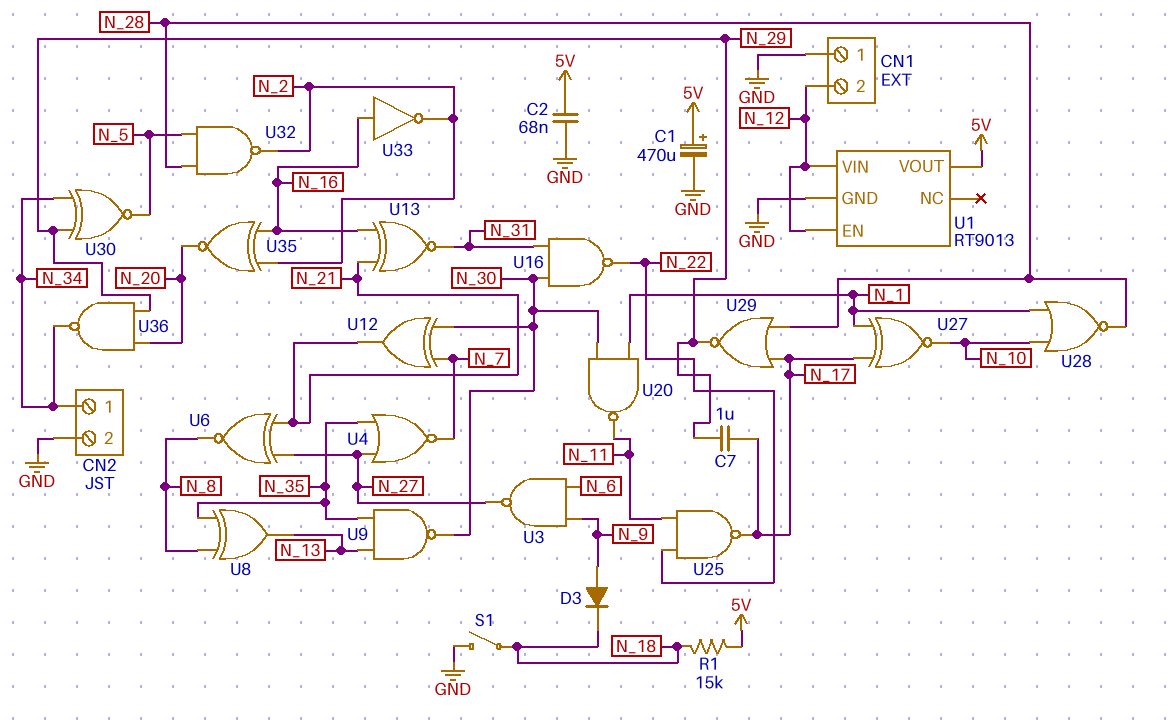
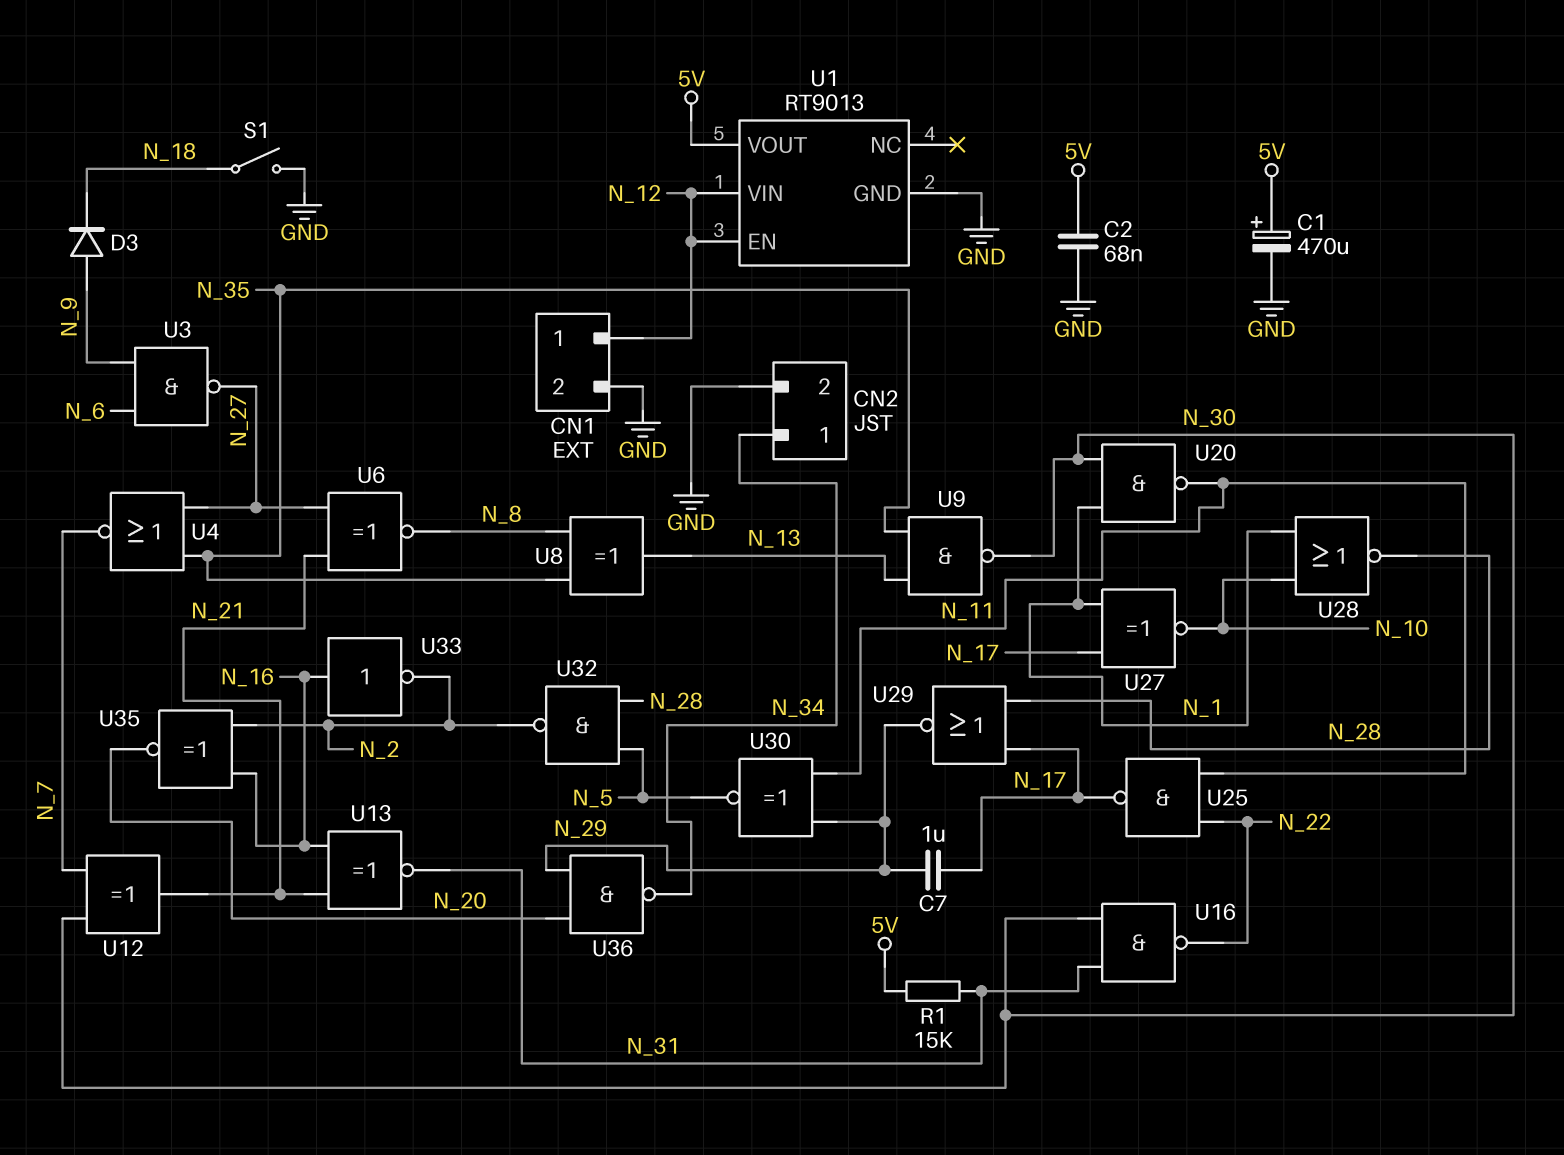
CN1 pin 1: GND -> N_12
CN1 pin 2: N_12 -> GND
R1: 15k (5V, N_18) -> 15k (5V, N_31)
U30: XNOR (in N_29, in N_34, out N_5) -> XNOR (in N_11, in N_29, out N_5)

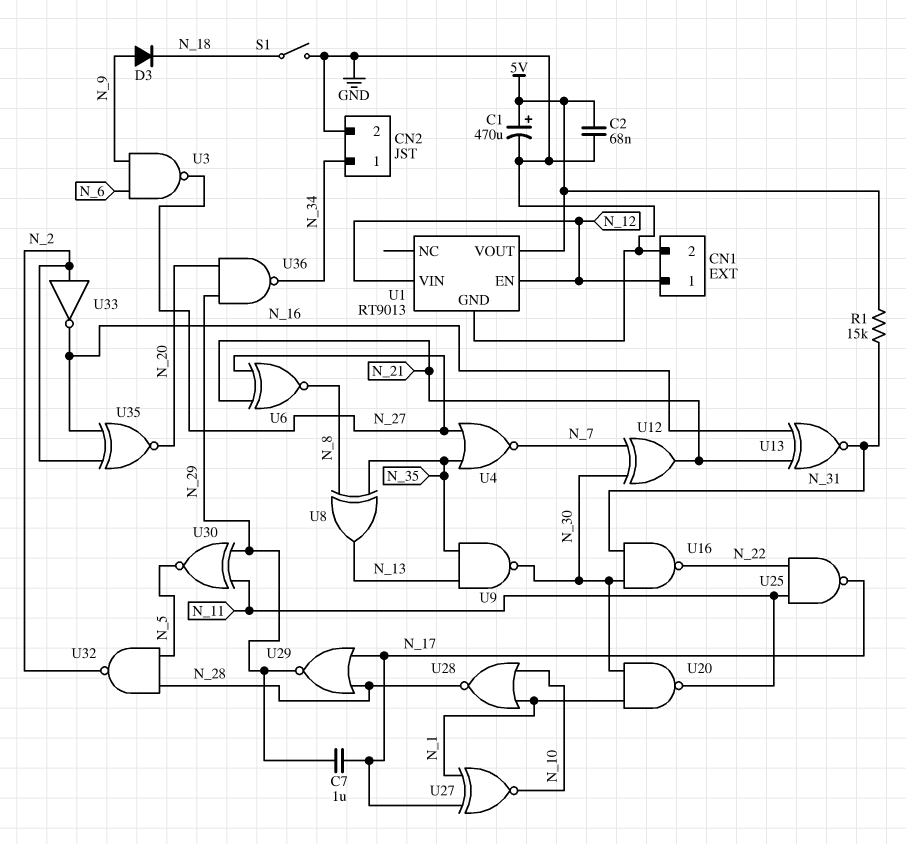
U33: NOT (in N_16, out N_2) -> NOT (in N_2, out N_16)

